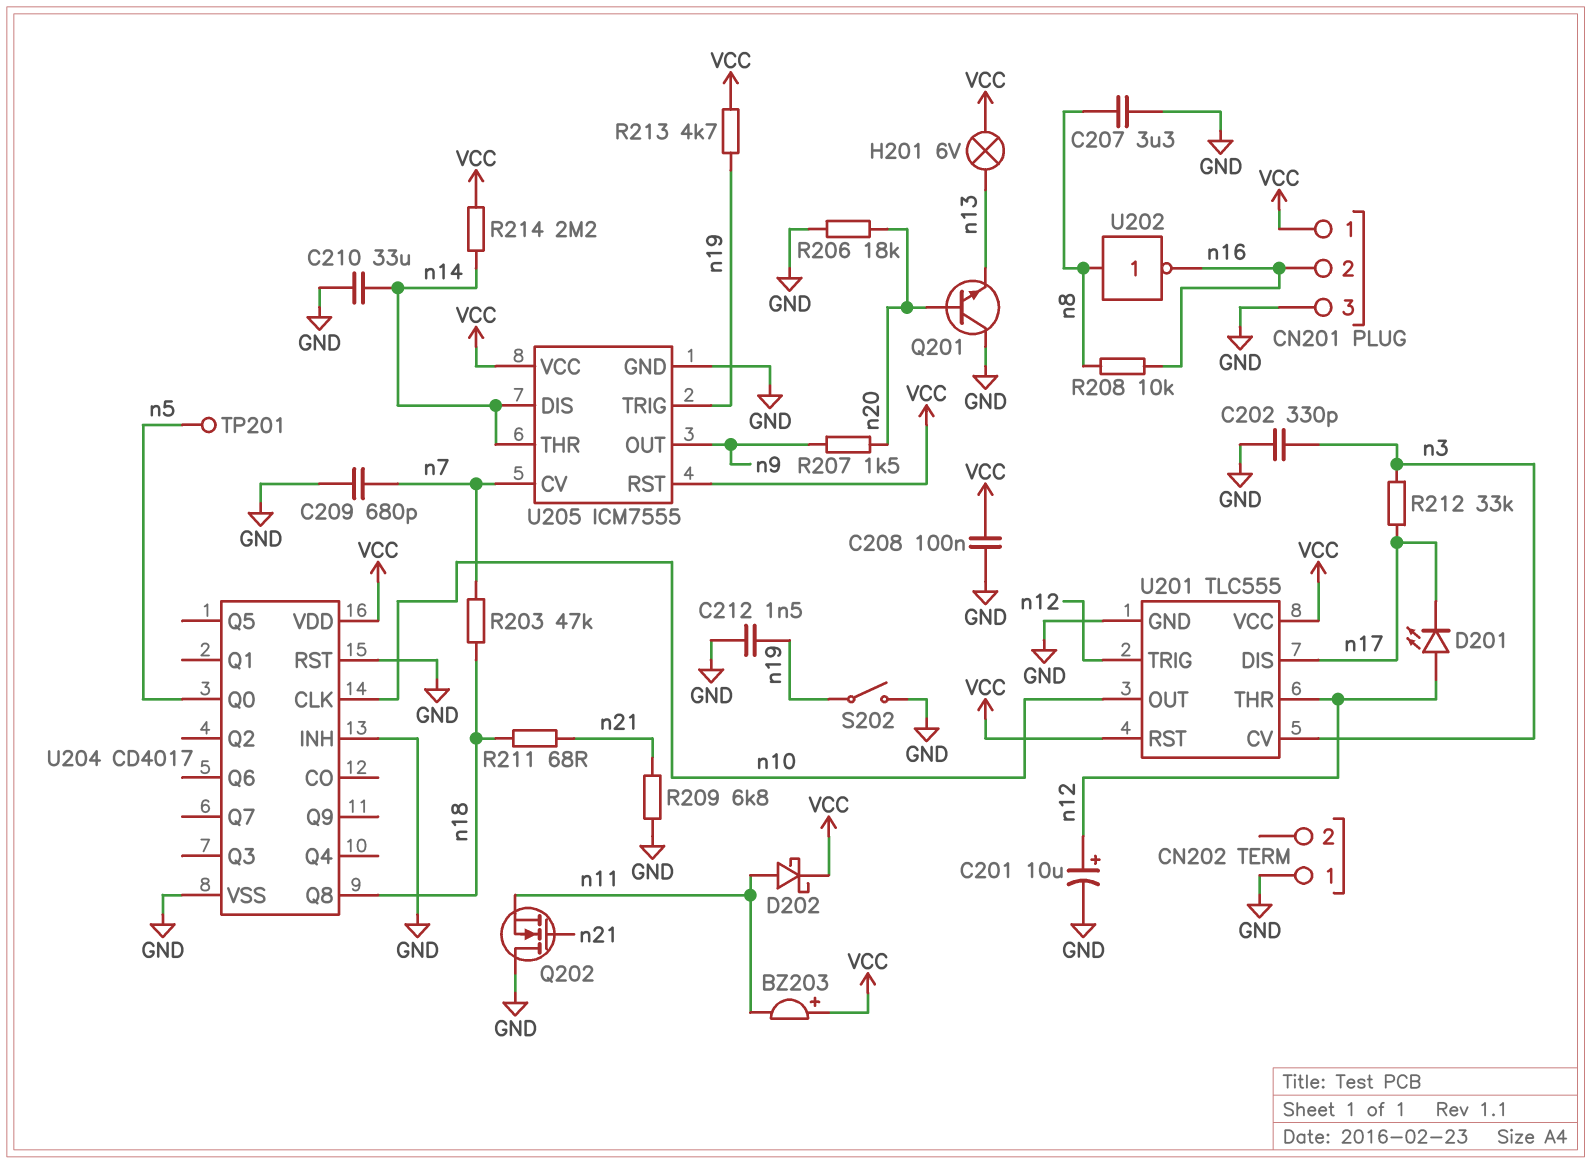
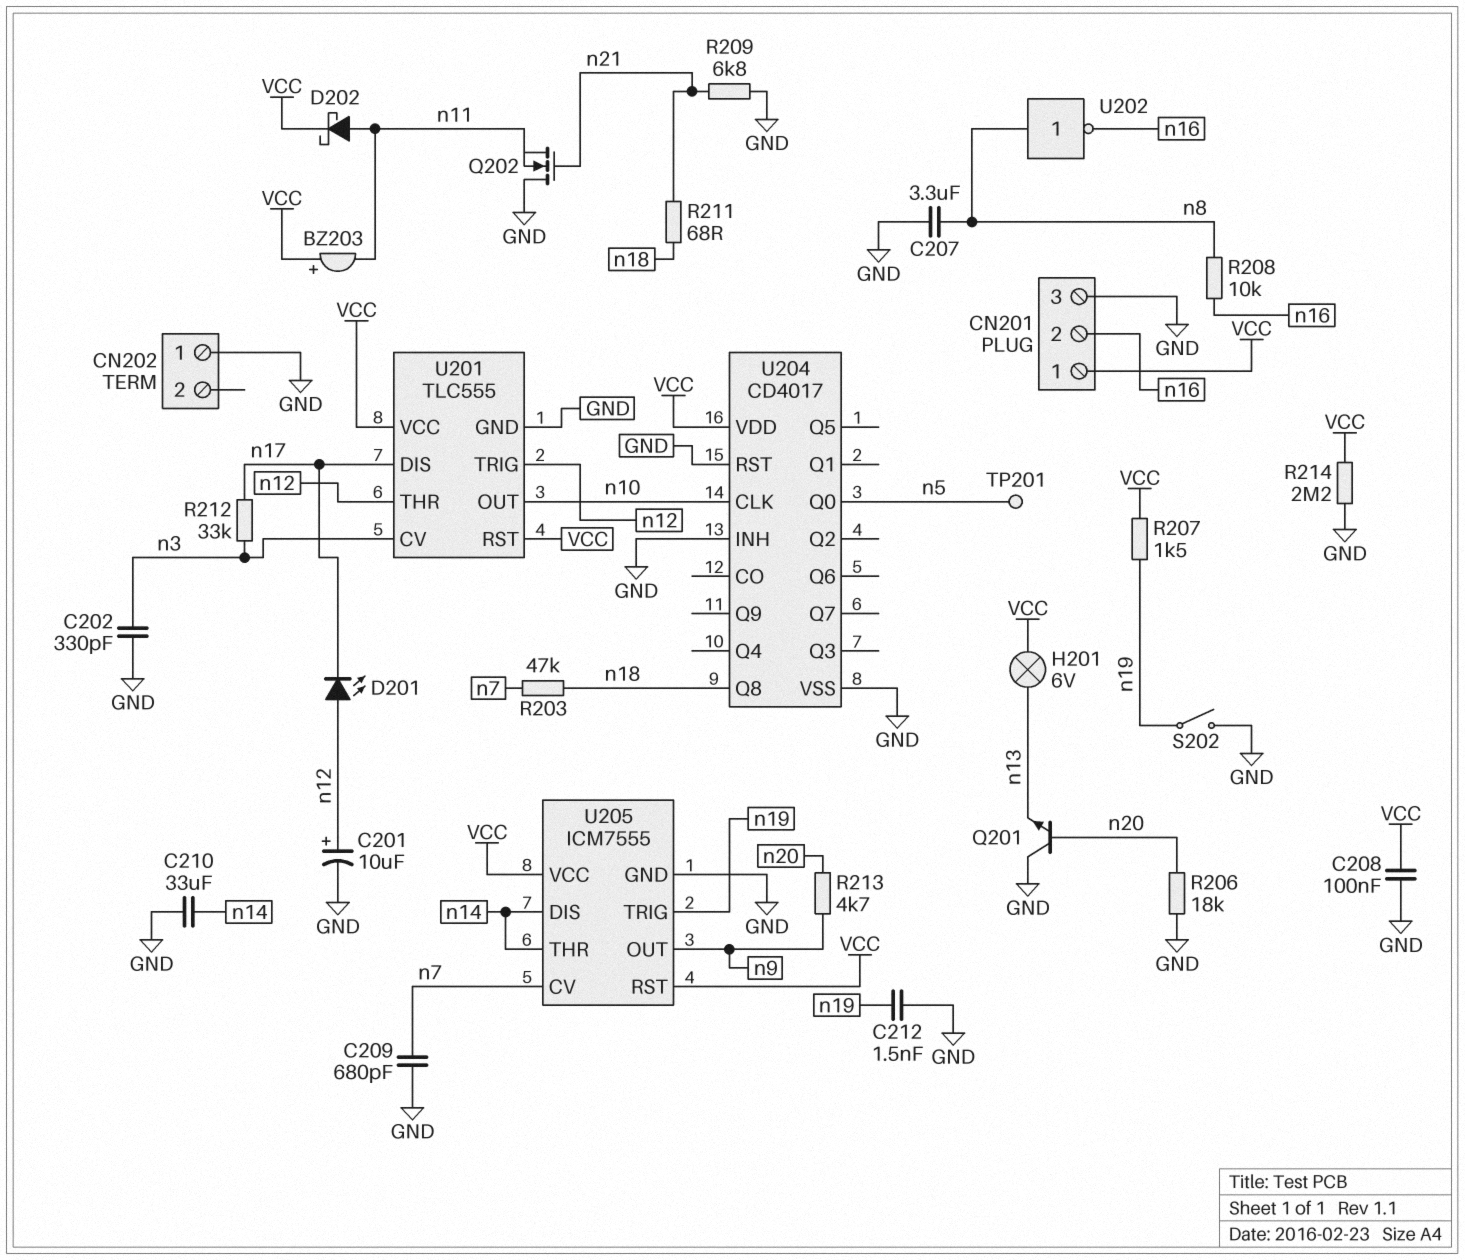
R207: 1.5k (n9, n20) -> 1.5k (VCC, n19)
R213: 4.7k (VCC, n19) -> 4.7k (n9, n20)
R214: 2.2M (VCC, n14) -> 2.2M (GND, VCC)

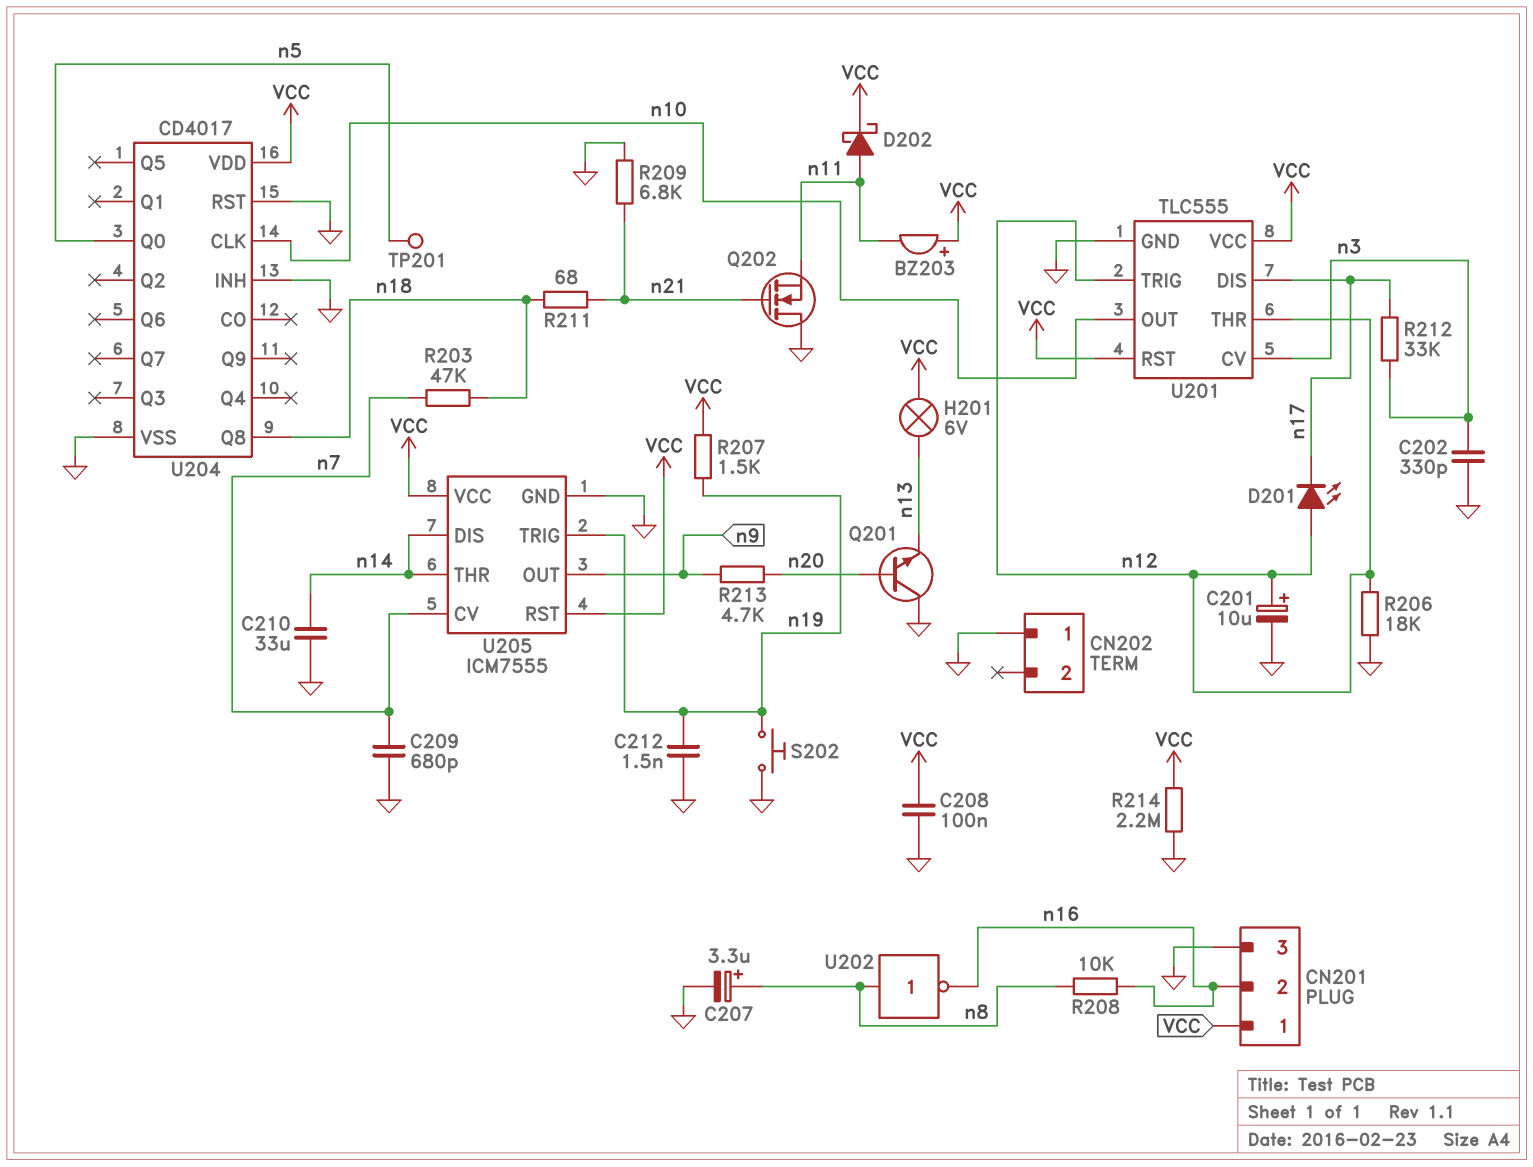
C207: 3.3uF (GND, n8) -> 3.3uF (plus n8, minus GND)
R206: 18k (GND, n20) -> 18k (GND, n12)
S202: switch (GND, n19) -> button (GND, n19)

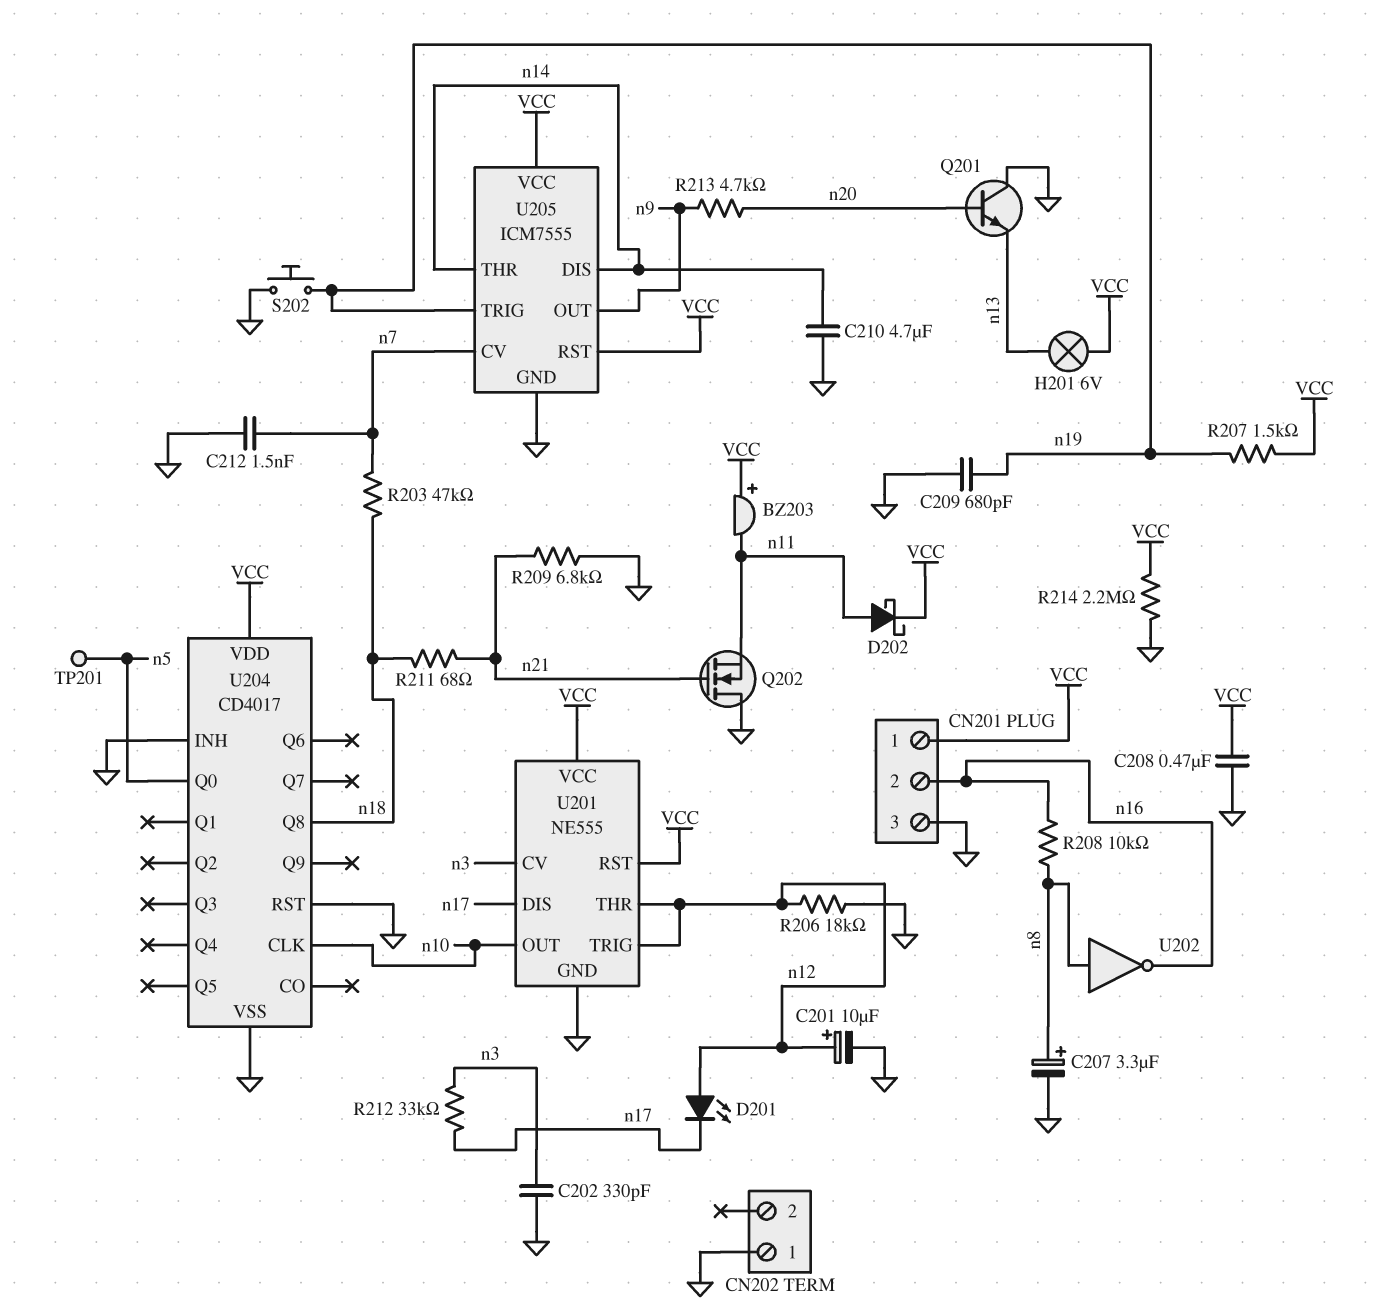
C208: 100nF (GND, VCC) -> 470nF (GND, VCC)
C209: 680pF (GND, n7) -> 680pF (GND, n19)
C210: 33uF (GND, n14) -> 4.7uF (GND, n14)
C212: 1.5nF (GND, n19) -> 1.5nF (GND, n7)
U201: TLC555 -> NE555

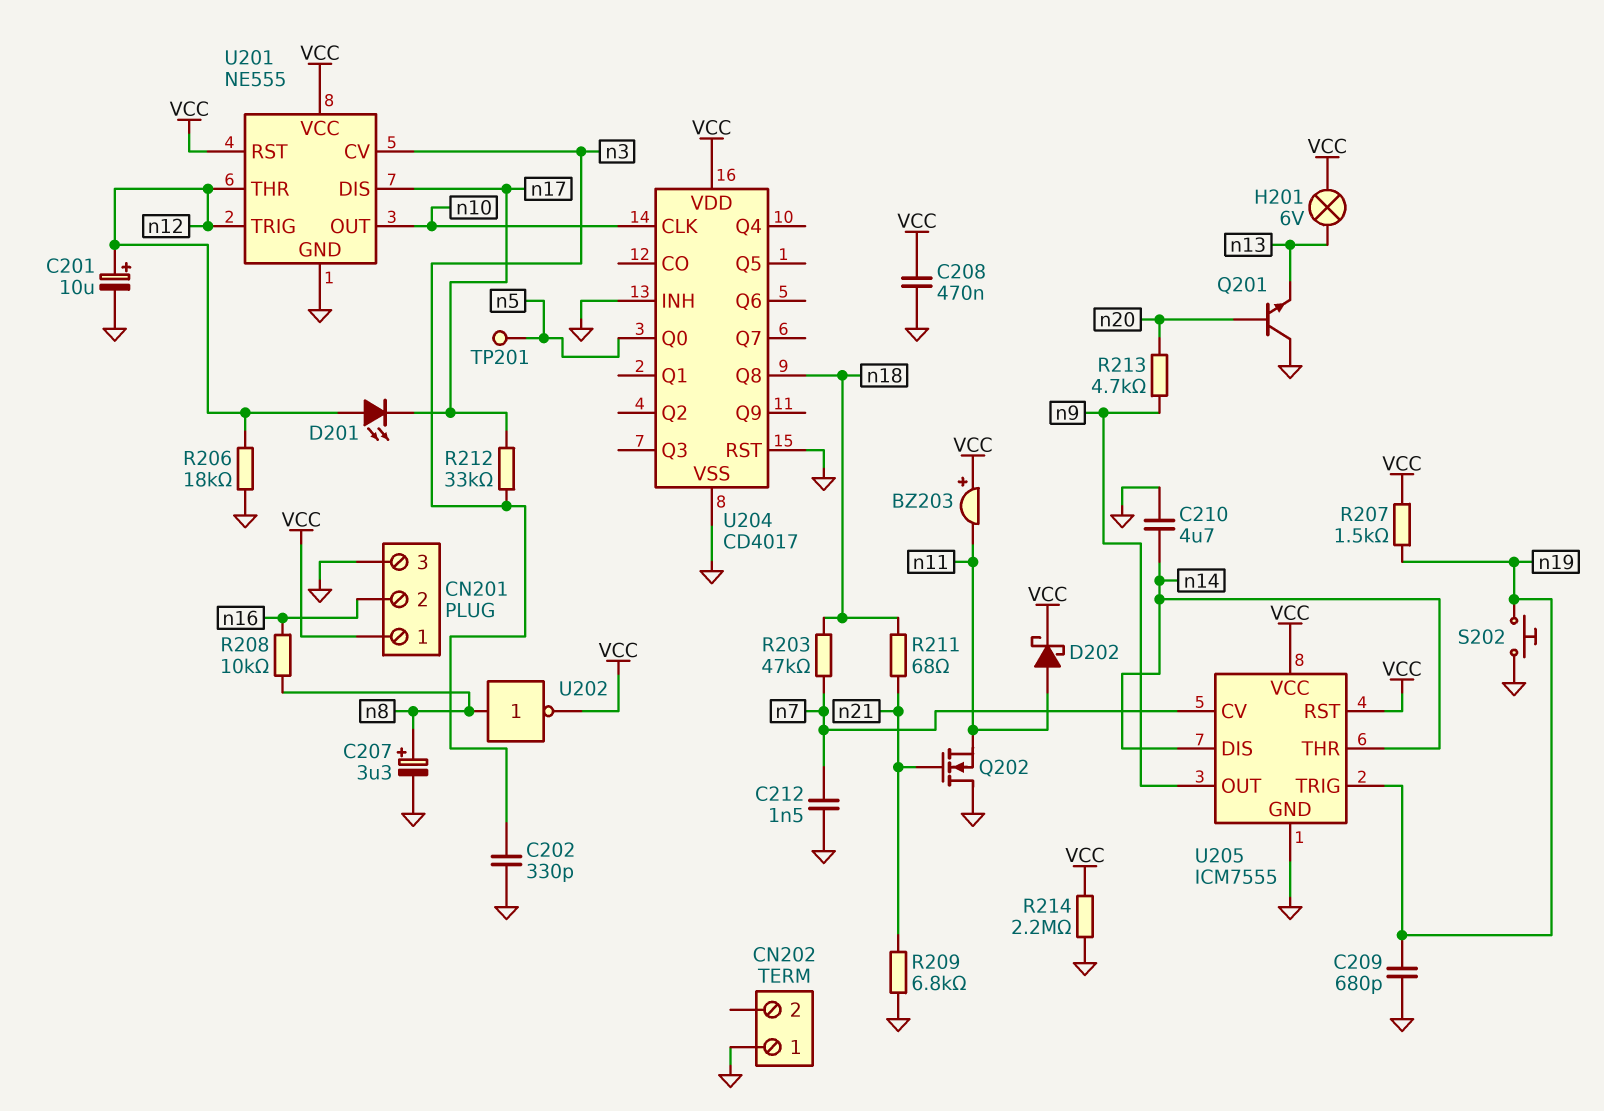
U202: NOT (in n8, out n16) -> NOT (in n8, out VCC)

